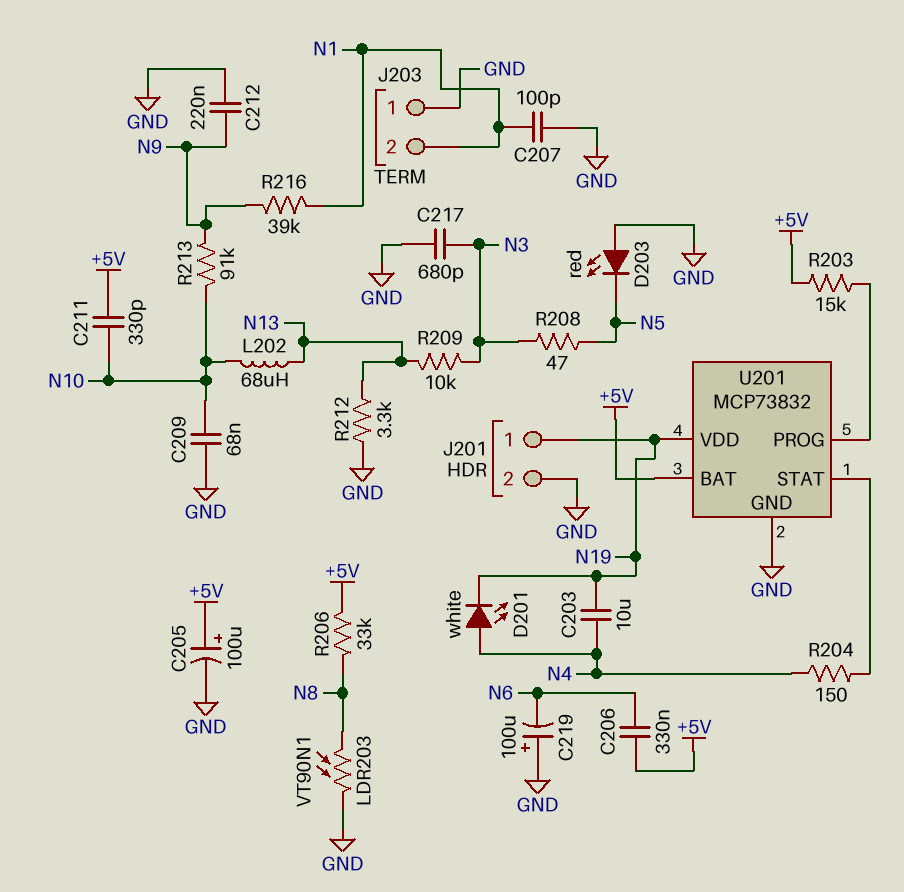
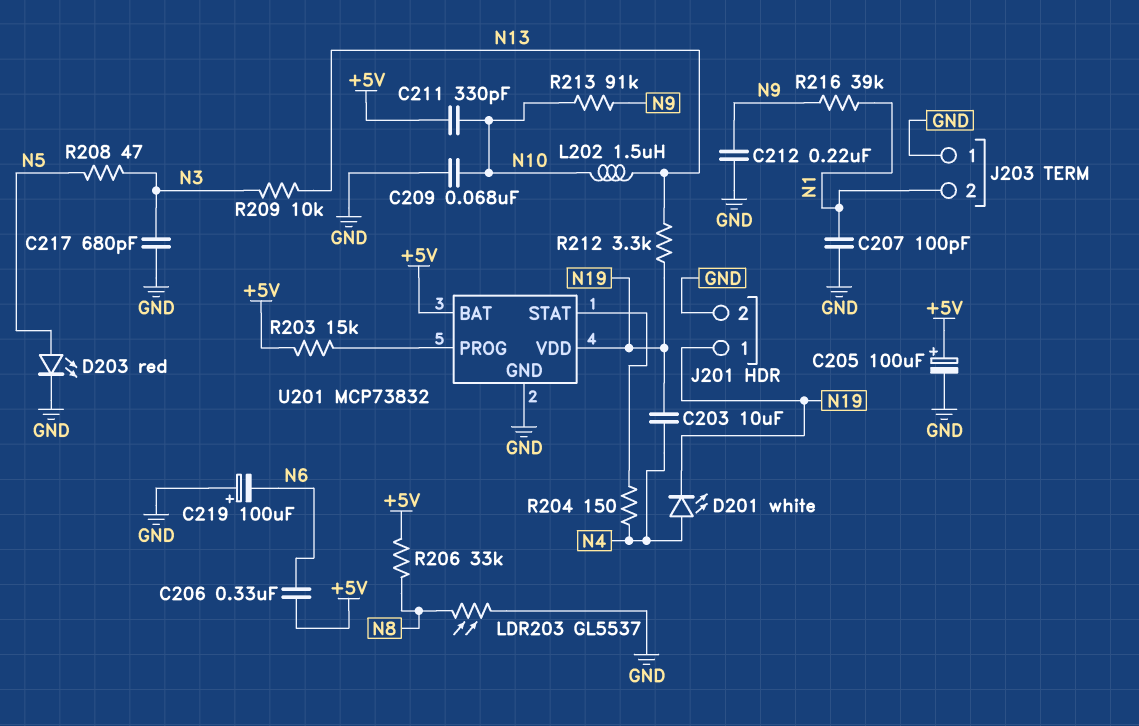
D203: LED red (A GND, K N5) -> LED red (A N5, K GND)
L202: 68uH (N10, N13) -> 1.5uH (N10, N13)
LDR203: VT90N1 (GND, N8) -> GL5537 (GND, N8)
R212: 3.3k (GND, N13) -> 3.3k (N13, N19)

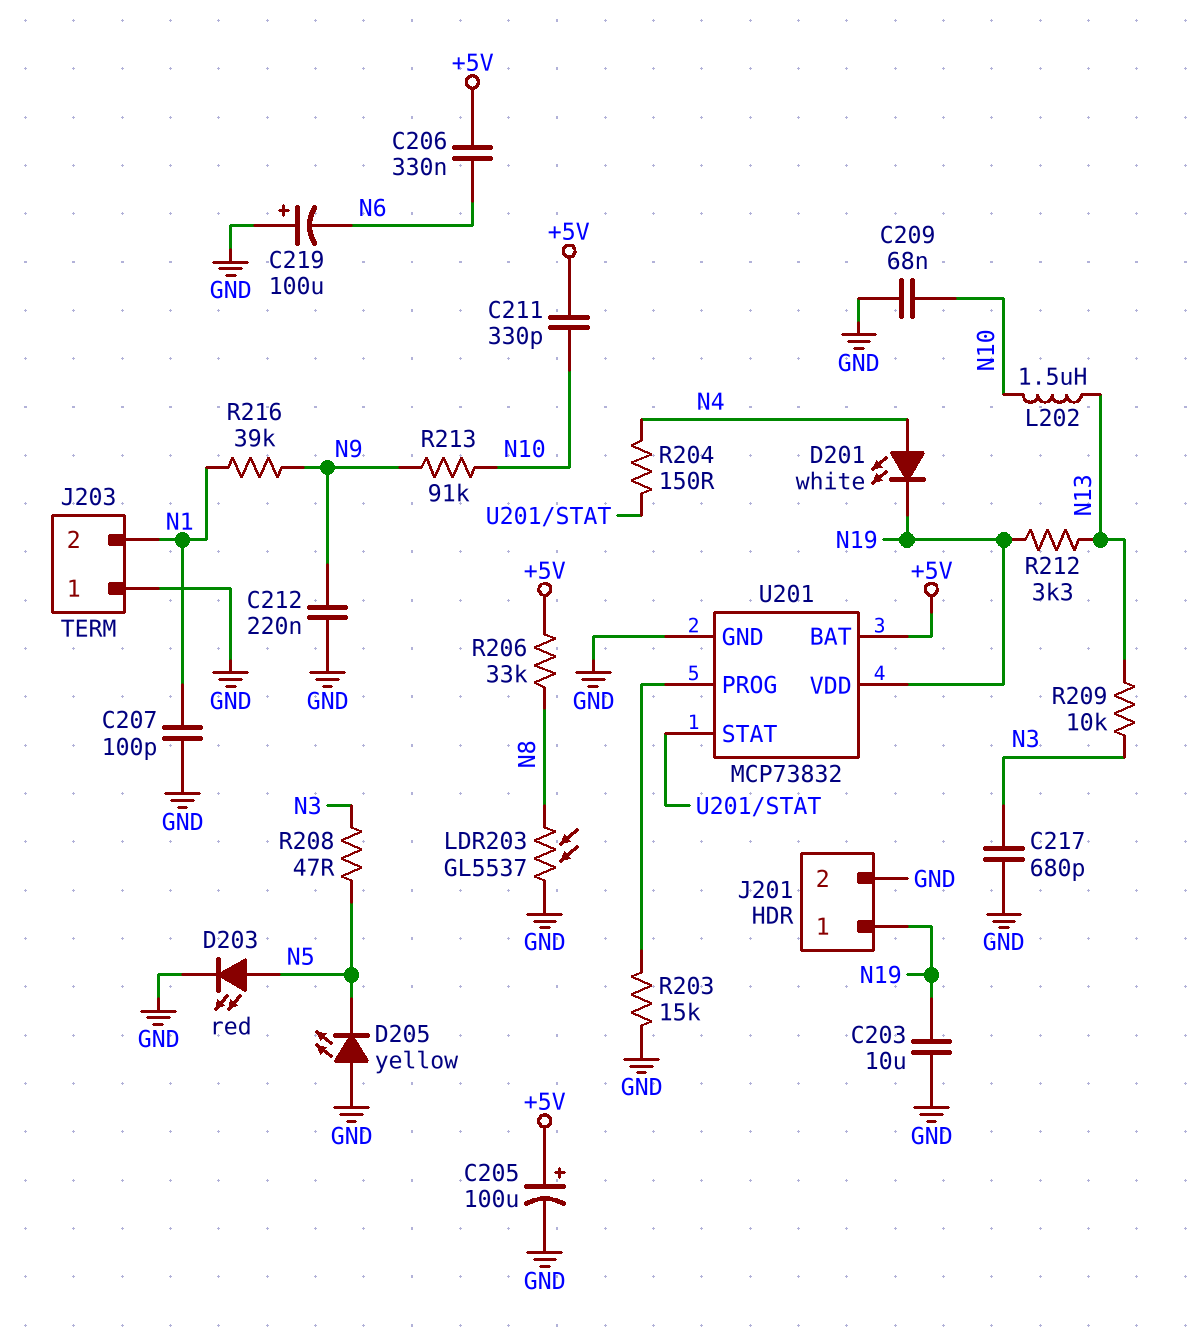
C203: 10uF (N4, N19) -> 10uF (GND, N19)
D205: none -> LED yellow (A GND, K N5)
R203: 15k (+5V, U201/PROG) -> 15k (GND, U201/PROG)

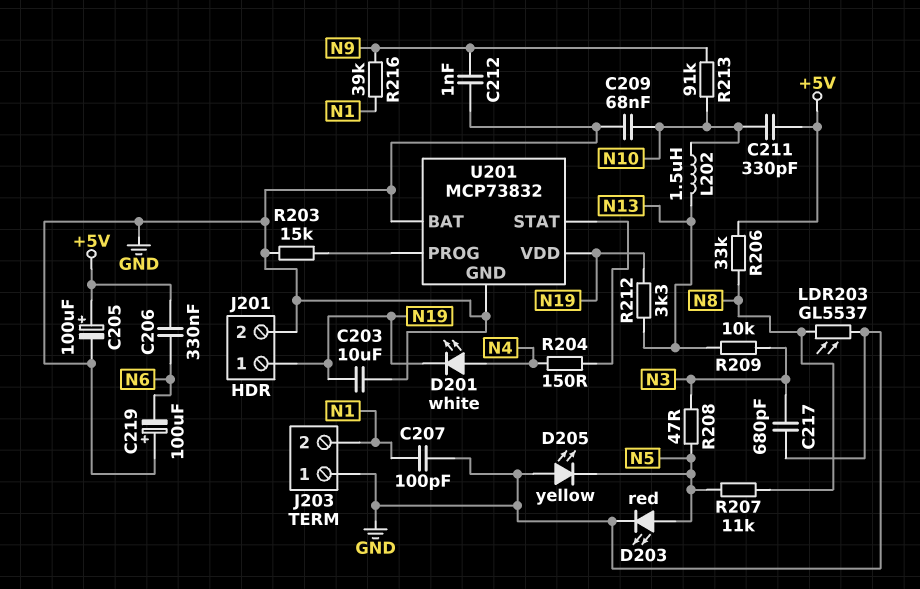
C212: 220nF (GND, N9) -> 1nF (GND, N9)
R207: none -> 11k (N5, N8)
U201 pin BAT: +5V -> GND

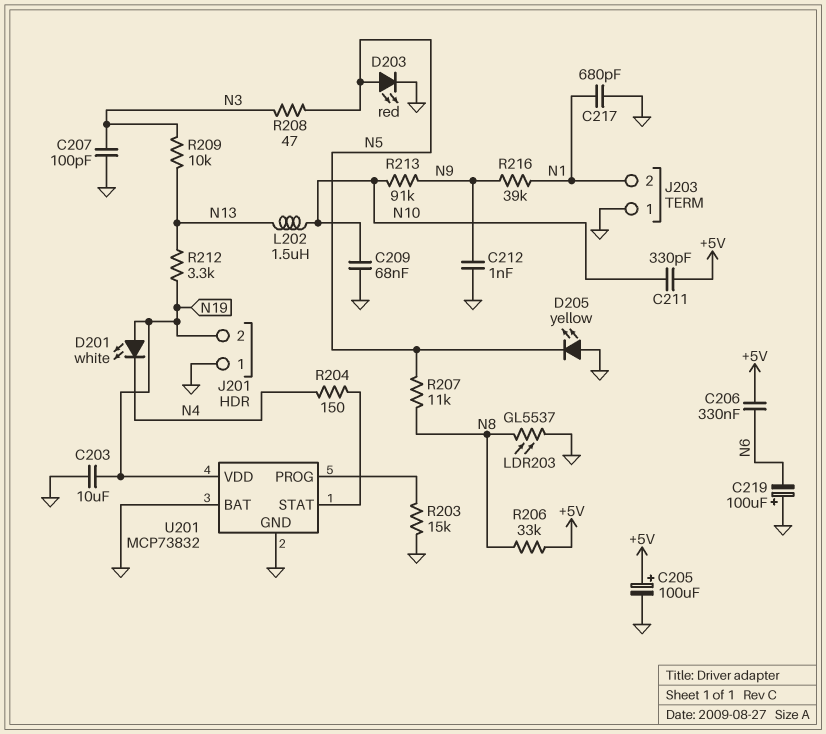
C207: 100pF (GND, N1) -> 100pF (GND, N3)
C217: 680pF (GND, N3) -> 680pF (GND, N1)
D201: LED white (A N4, K N19) -> LED white (A N19, K N4)
J201 pin 1: N19 -> GND
J201 pin 2: GND -> N19

